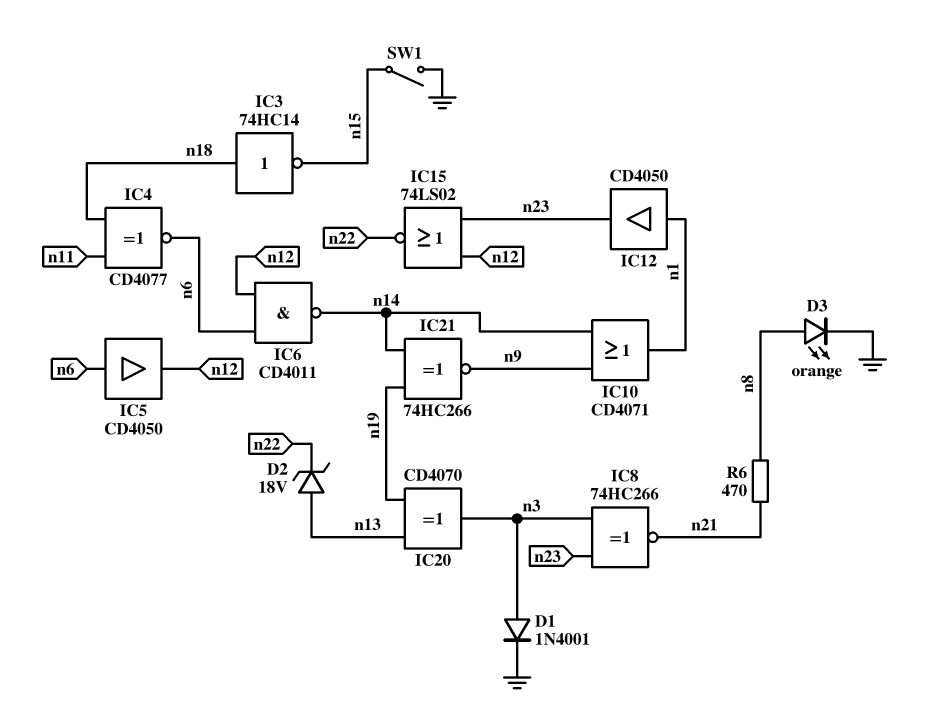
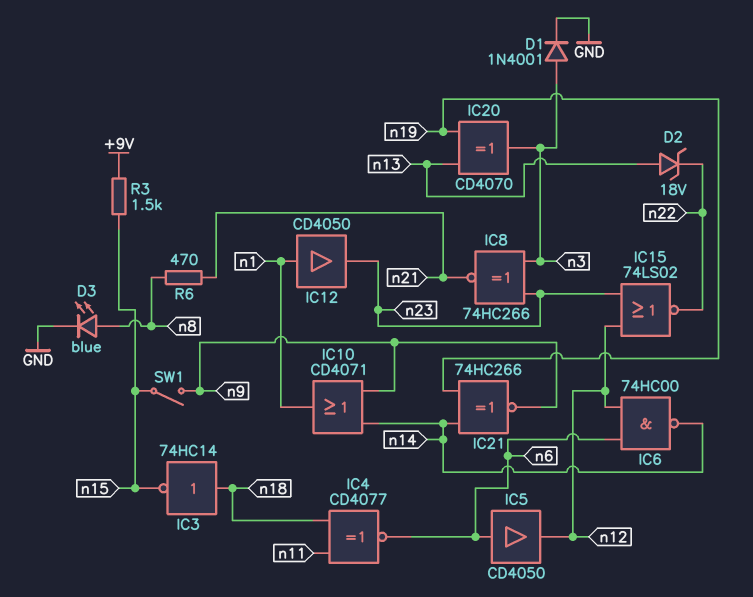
D3: LED orange (A n8, K GND) -> LED blue (A n8, K GND)
IC6: NAND CD4011 (in n6, in n12, out n14) -> NAND 74HC00 (in n6, in n12, out n14)
R3: none -> 1.5k (+9V, n15)
SW1: switch (GND, n15) -> switch (n9, n15)

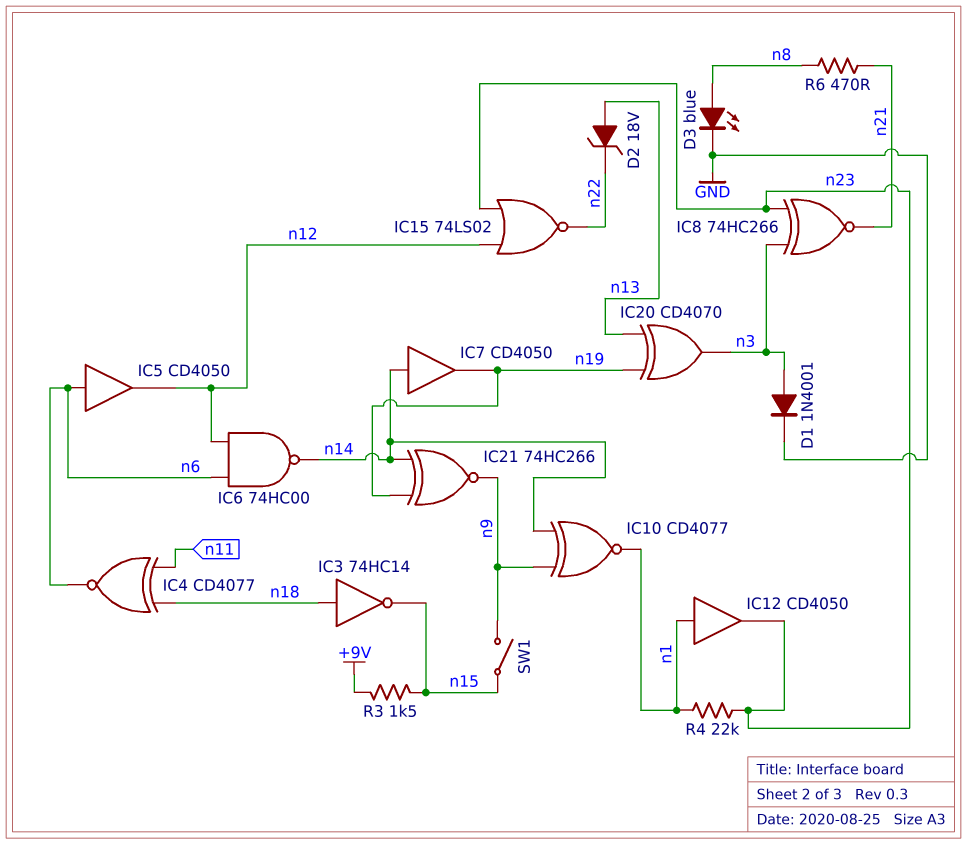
IC7: none -> buffer CD4050 (in n14, out n19)
IC10: OR CD4071 (in n9, in n14, out n1) -> XNOR CD4077 (in n9, in n14, out n1)
R4: none -> 22k (n1, n23)

